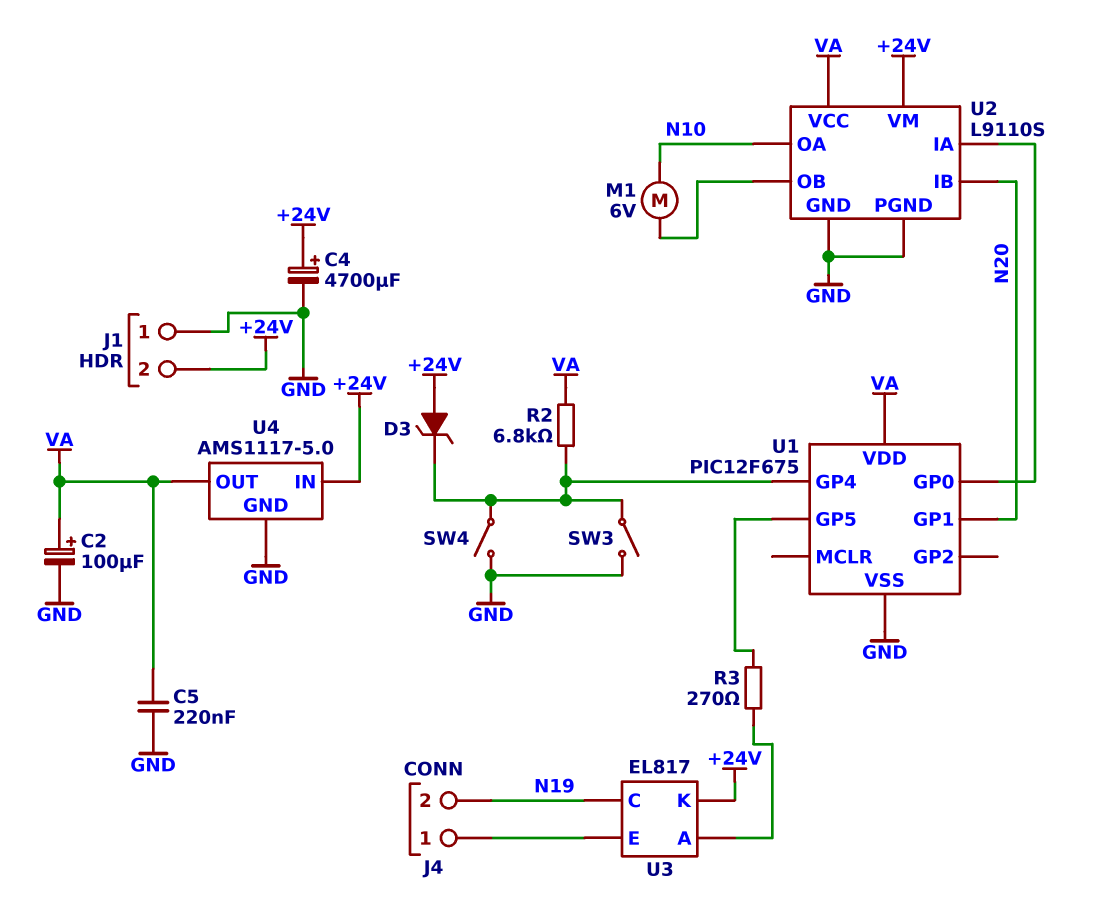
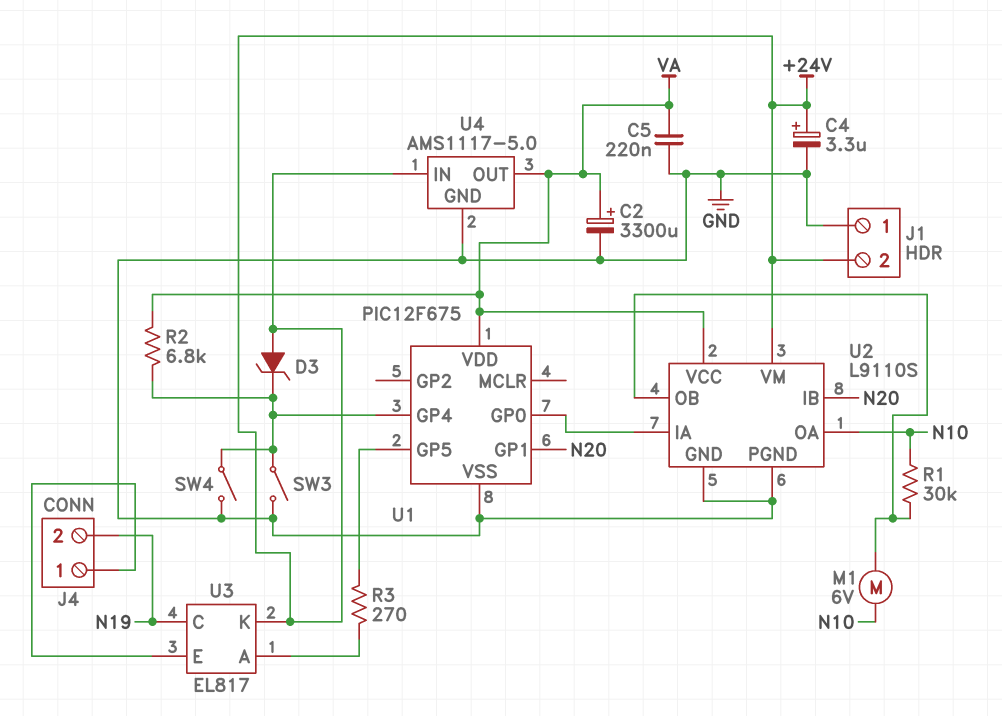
C2: 100uF (plus VA, minus GND) -> 3300uF (plus VA, minus GND)
C4: 4700uF (plus +24V, minus GND) -> 3.3uF (plus +24V, minus GND)
R1: none -> 30k (N10, U2/OB)

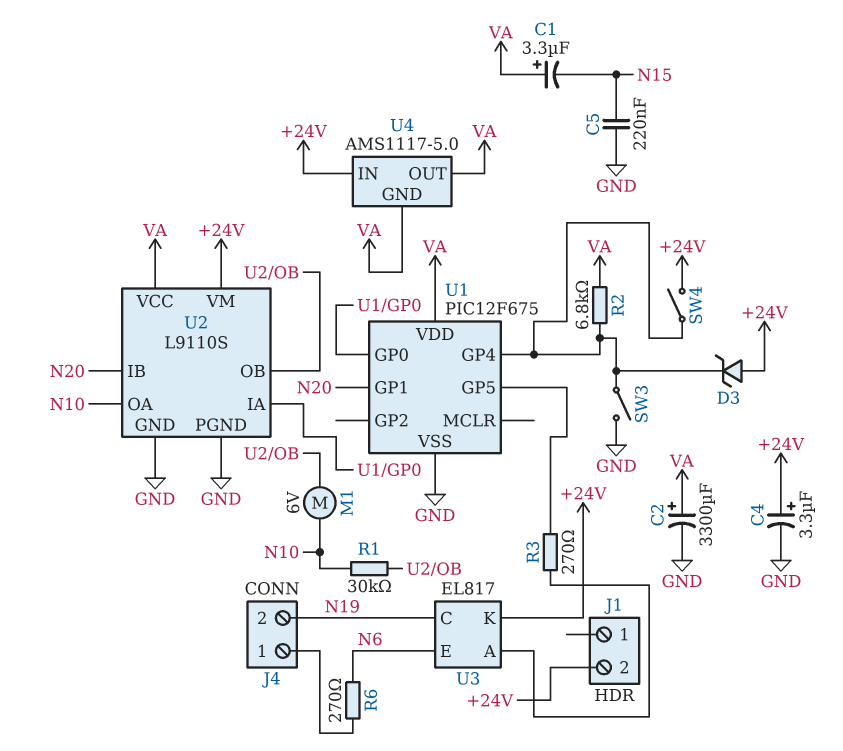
C1: none -> 3.3uF (plus VA, minus N15)
C5: 220nF (GND, VA) -> 220nF (GND, N15)
J1 pin 1: GND -> none
R6: none -> 270 (J4/1, N6)
SW4: switch (GND, U1/GP4) -> switch (+24V, U1/GP4)
U3 pin E: J4/1 -> N6
U4 pin GND: GND -> VA

